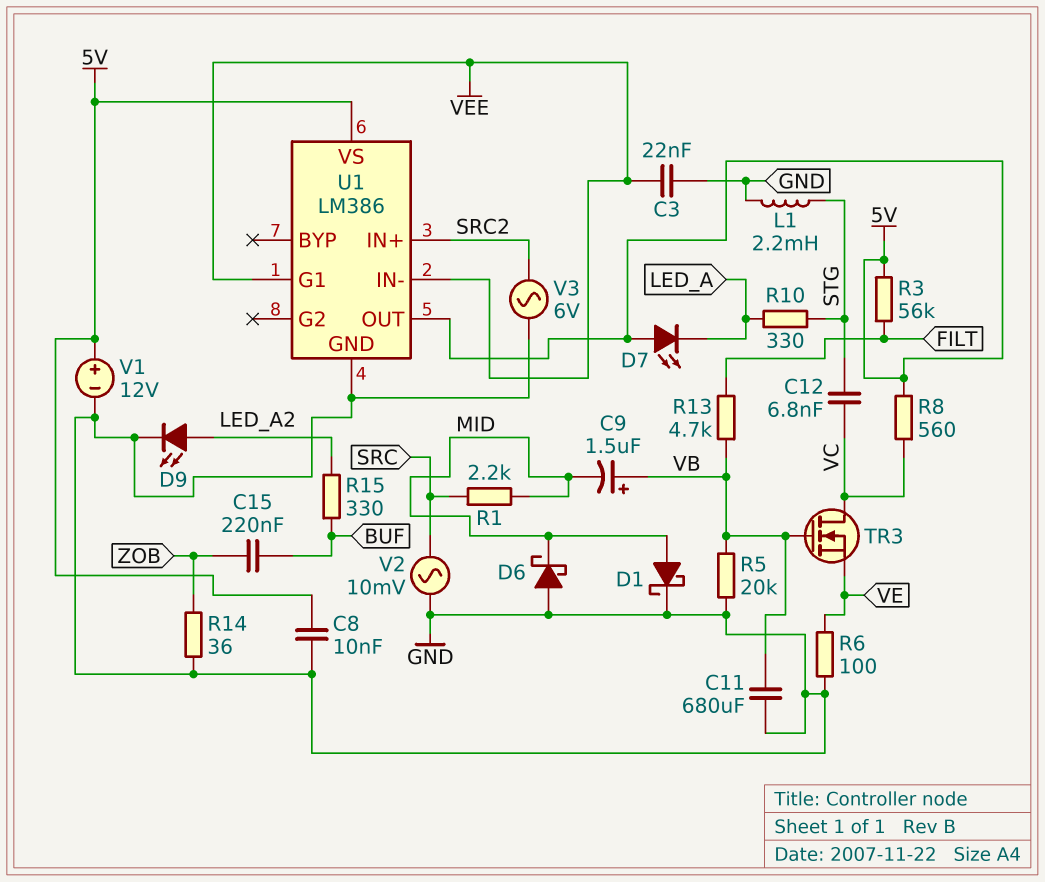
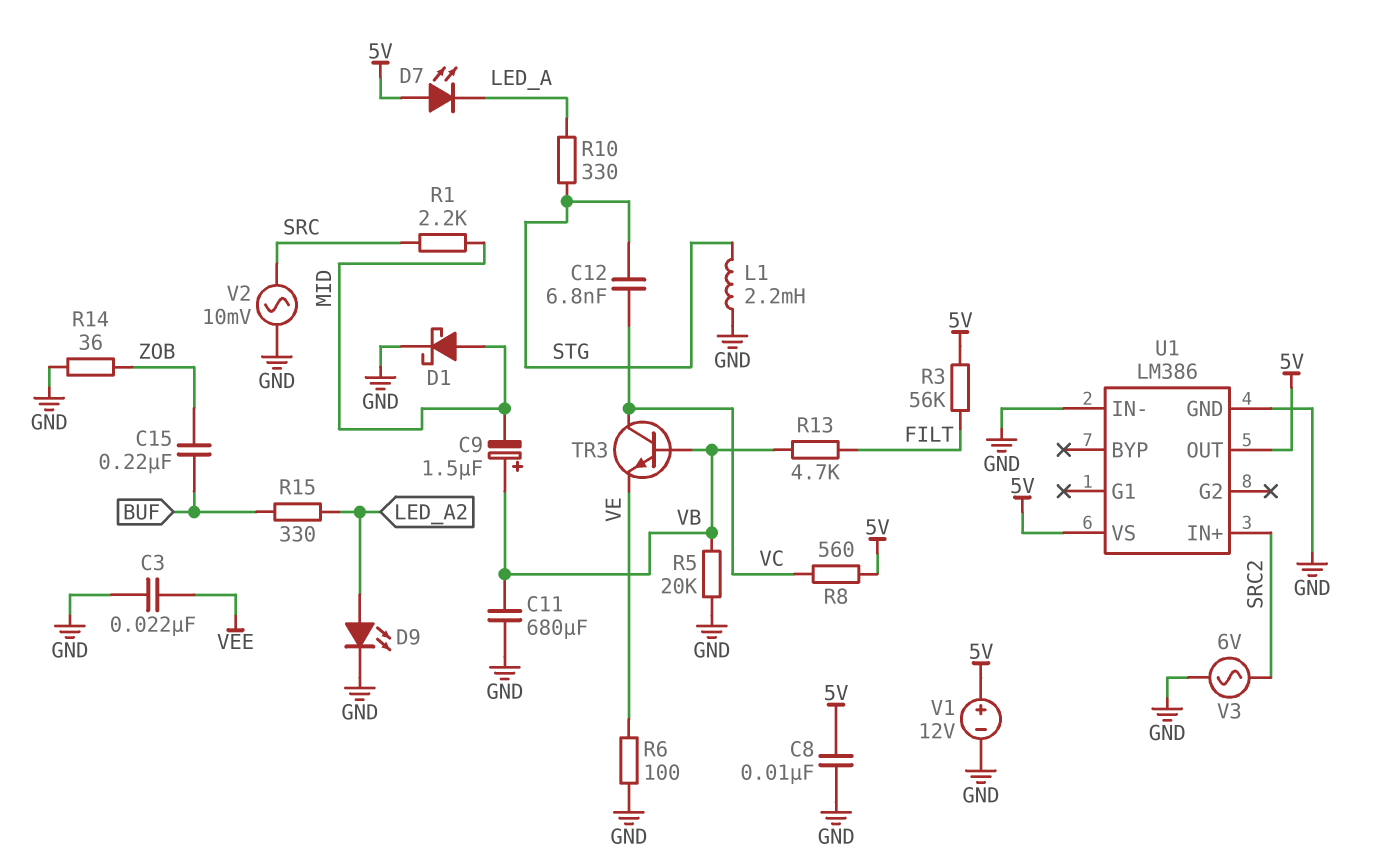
D6: schottky (A GND, K MID) -> none
TR3: NMOS (G VB, D VC, S VE) -> NPN (B VB, C VC, E VE)
U1 pin G1: VEE -> none
U1 pin IN-: VEE -> GND

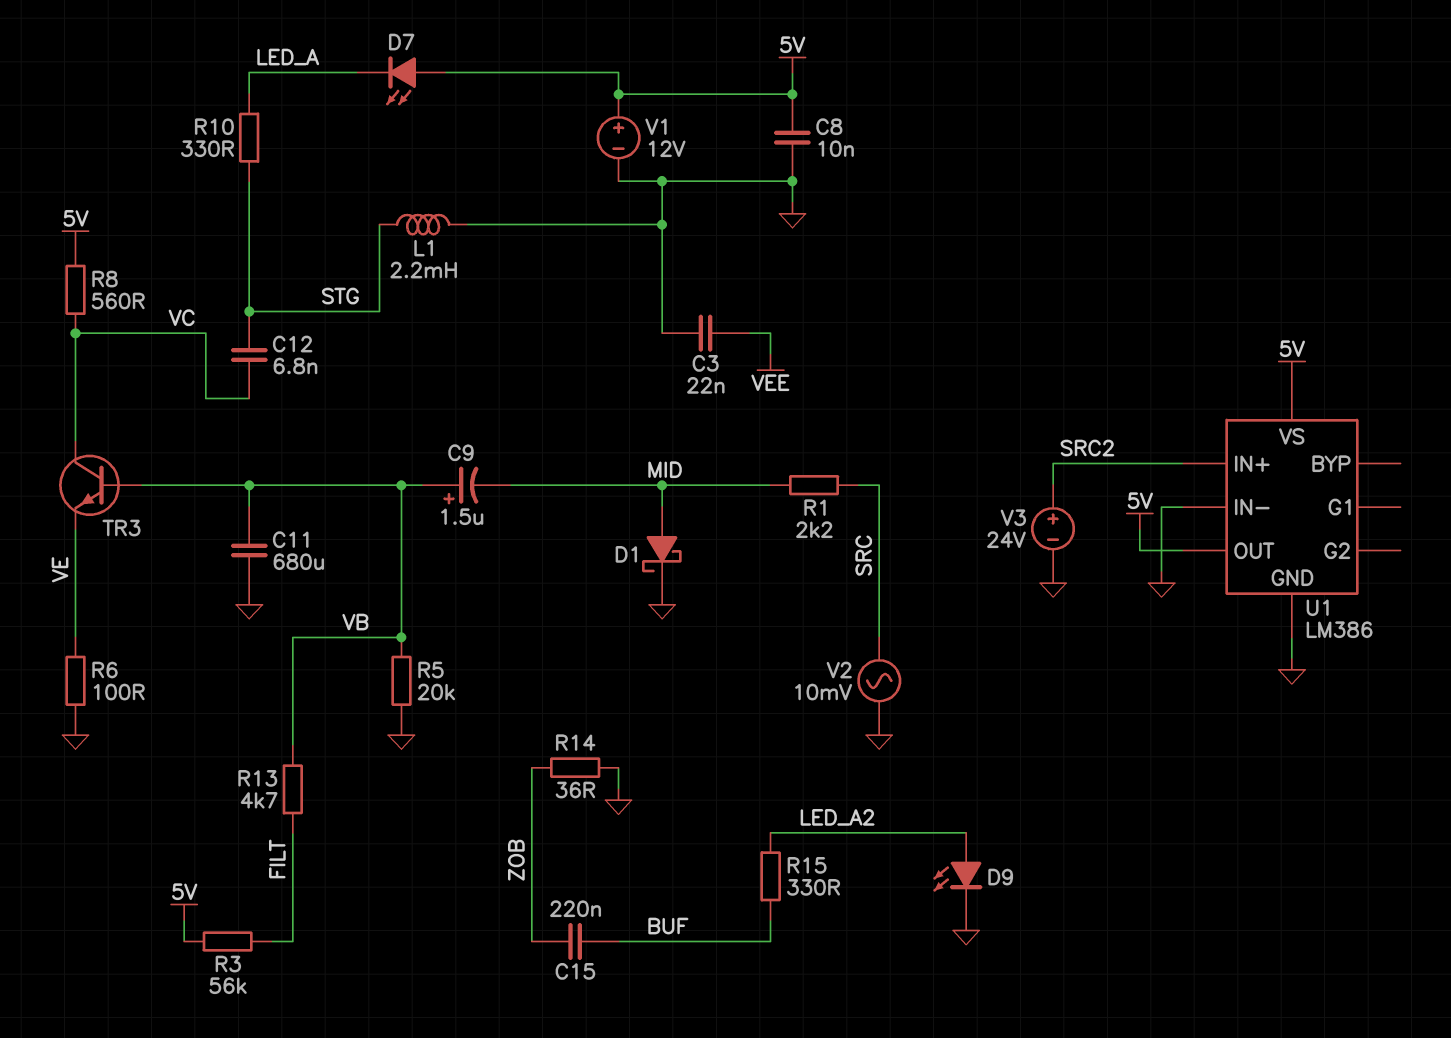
V3: AC 6V (GND, SRC2) -> 24V (plus SRC2, minus GND)

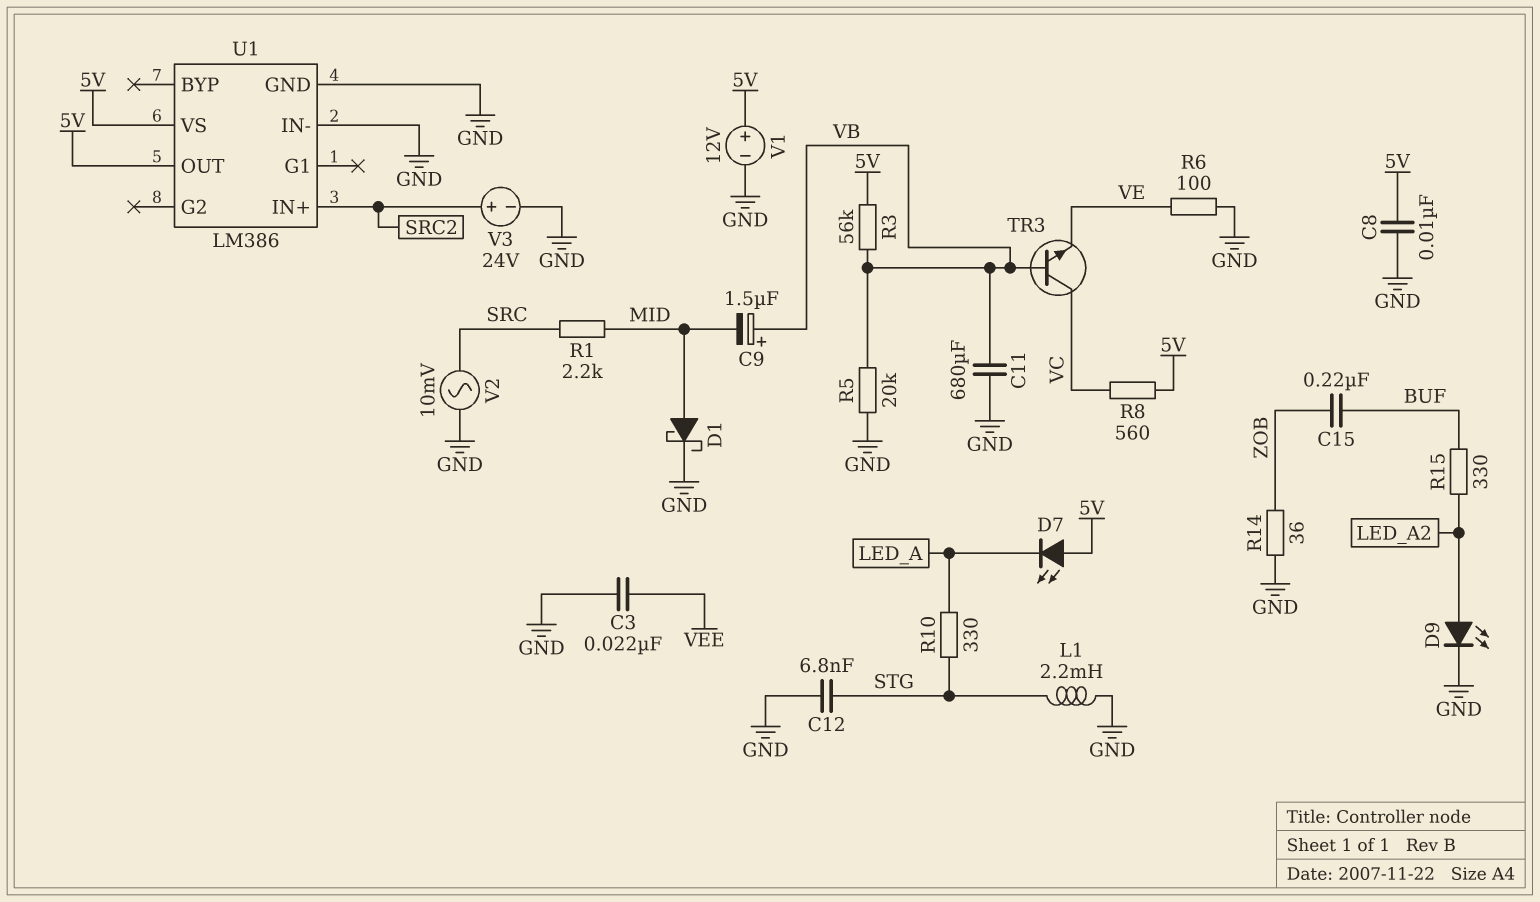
C12: 6.8nF (STG, VC) -> 6.8nF (GND, STG)
R3: 56k (5V, FILT) -> 56k (5V, VB)
R13: 4.7k (FILT, VB) -> none

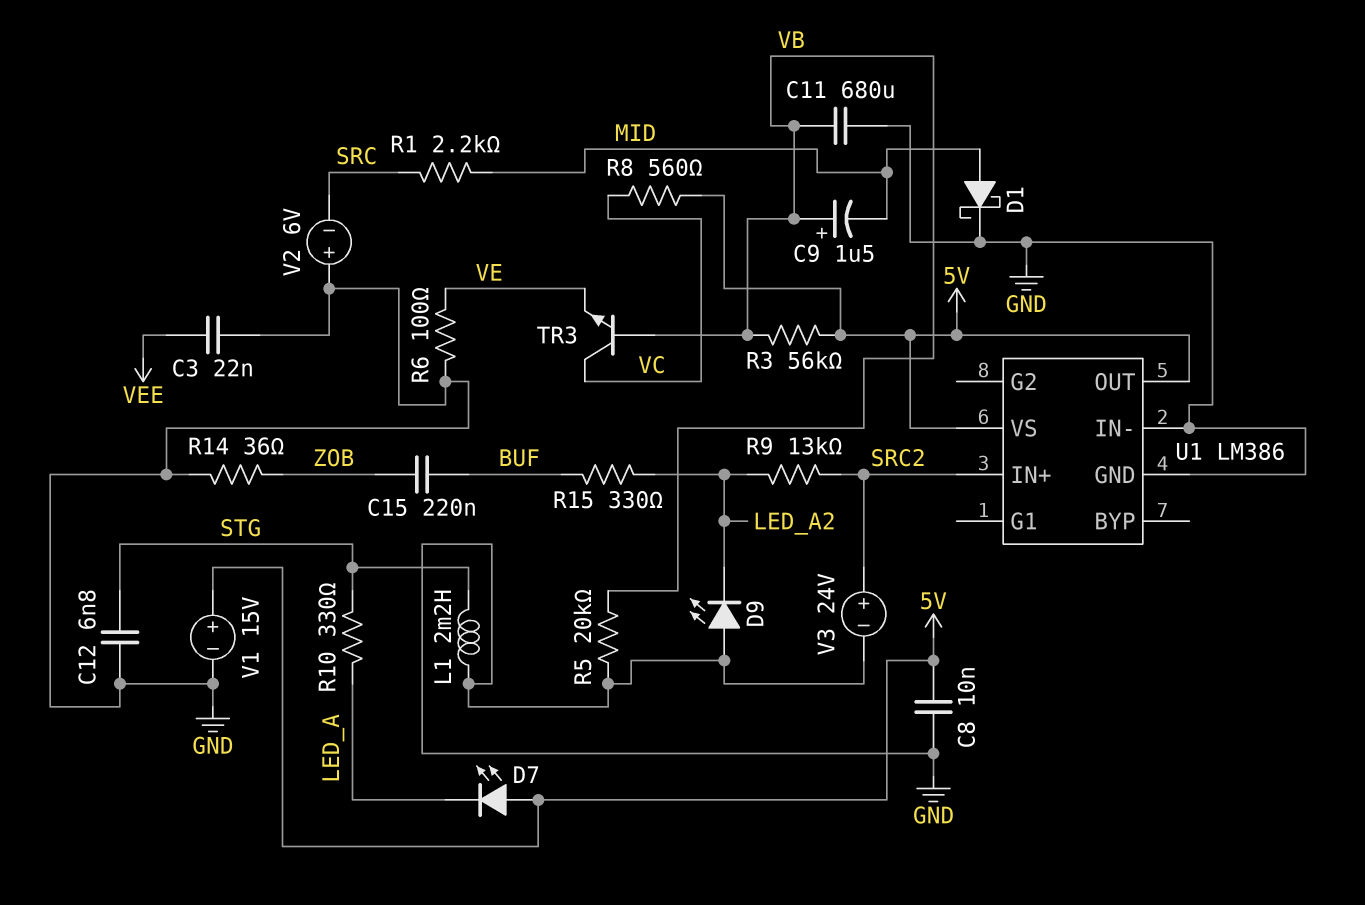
D9: LED (A LED_A2, K GND) -> LED (A GND, K LED_A2)
R9: none -> 13k (LED_A2, SRC2)
V1: 12V (plus 5V, minus GND) -> 15V (plus 5V, minus GND)
V2: AC 10mV (GND, SRC) -> 6V (plus GND, minus SRC)

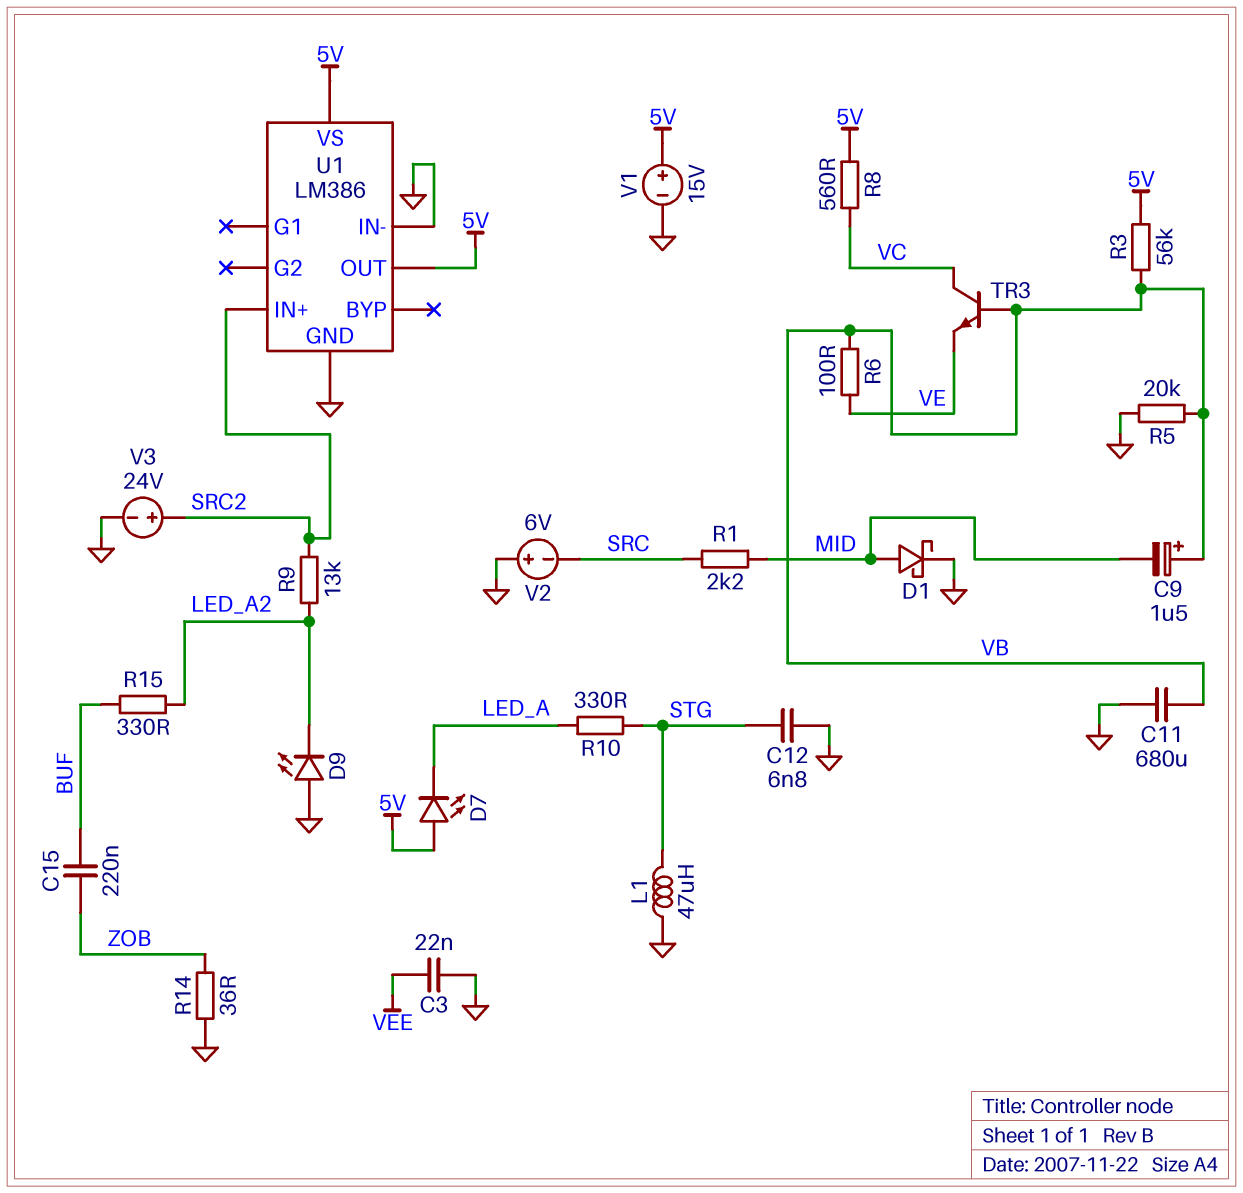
C8: 10nF (5V, GND) -> none
L1: 2.2mH (GND, STG) -> 47uH (GND, STG)
R6: 100 (GND, VE) -> 100 (VB, VE)

